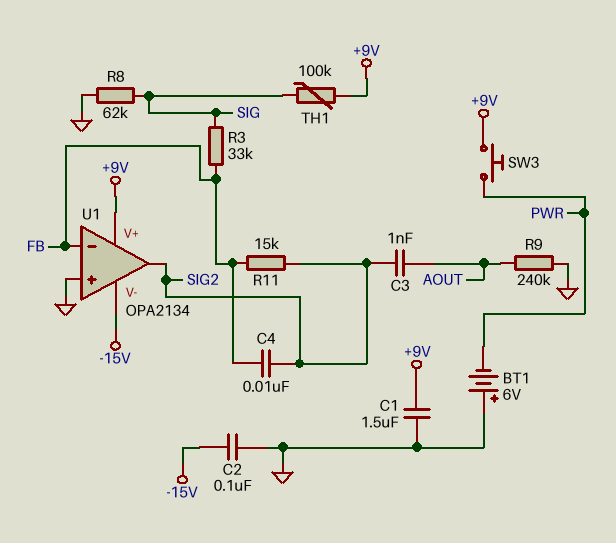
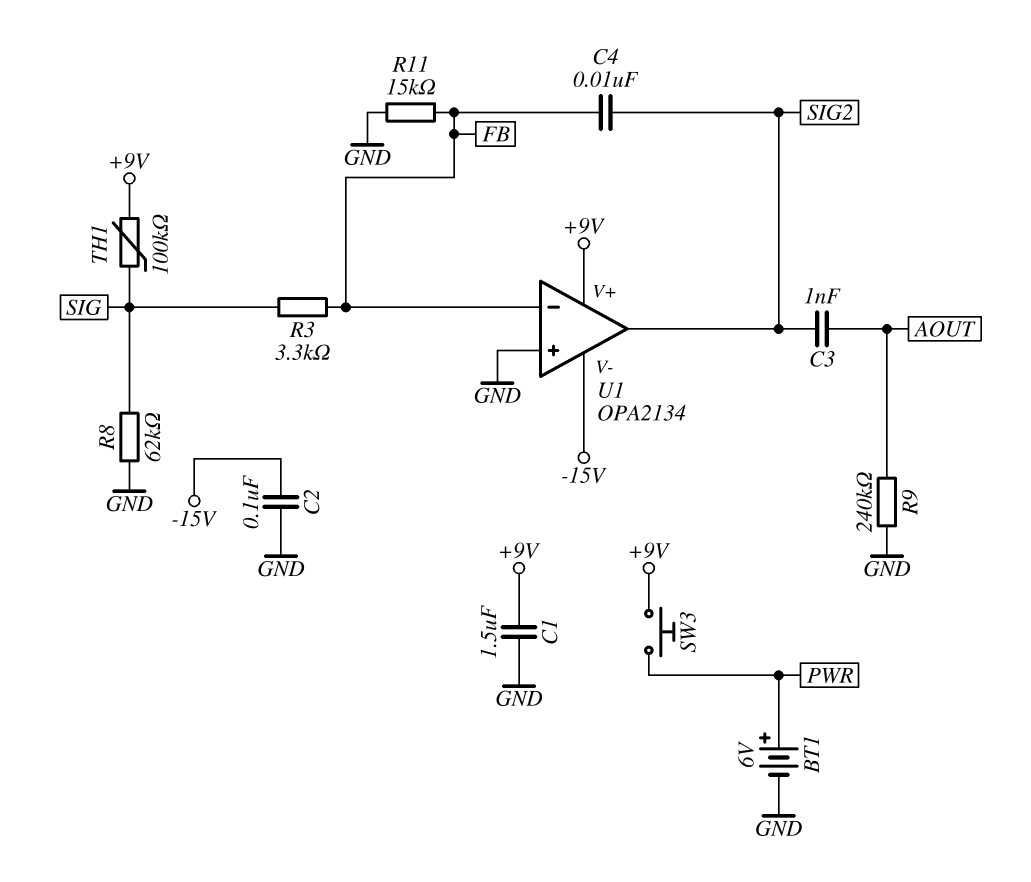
BT1: 6V (plus GND, minus PWR) -> 6V (plus PWR, minus GND)
R3: 33k (FB, SIG) -> 3.3k (FB, SIG)
R11: 15k (FB, SIG2) -> 15k (FB, GND)

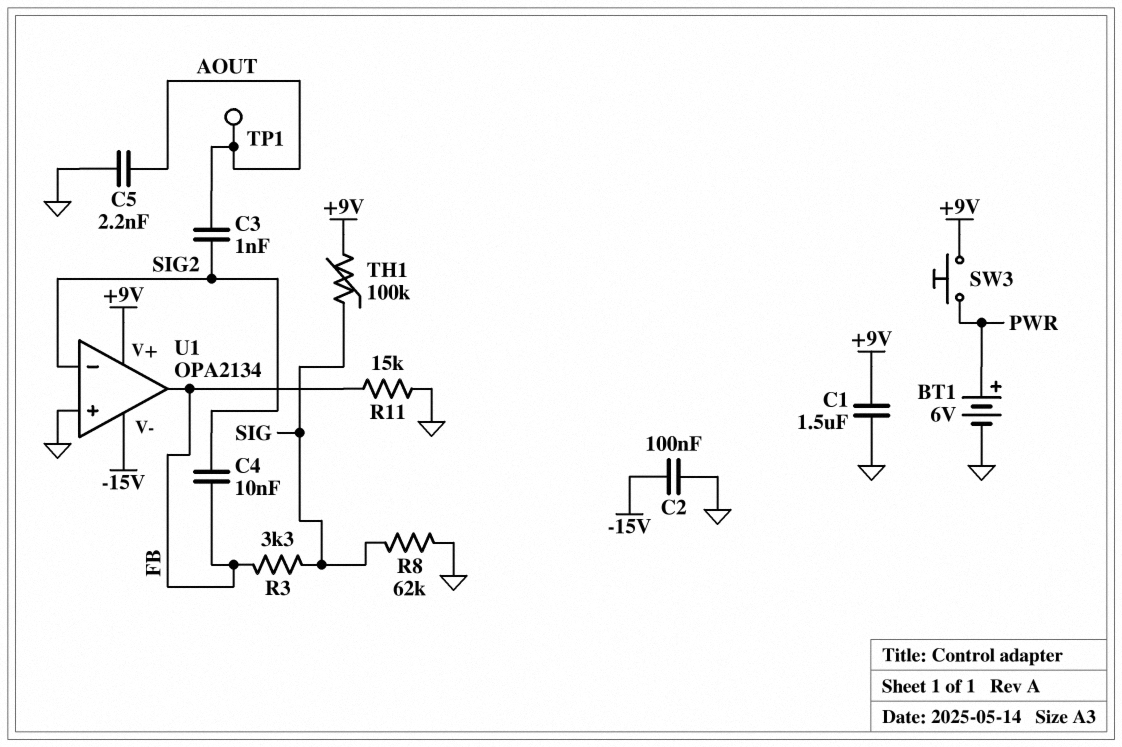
C5: none -> 2.2nF (AOUT, GND)
R9: 240k (AOUT, GND) -> none
TP1: none -> test point (AOUT)
U1 pin in-: FB -> SIG2
U1 pin out: SIG2 -> FB

